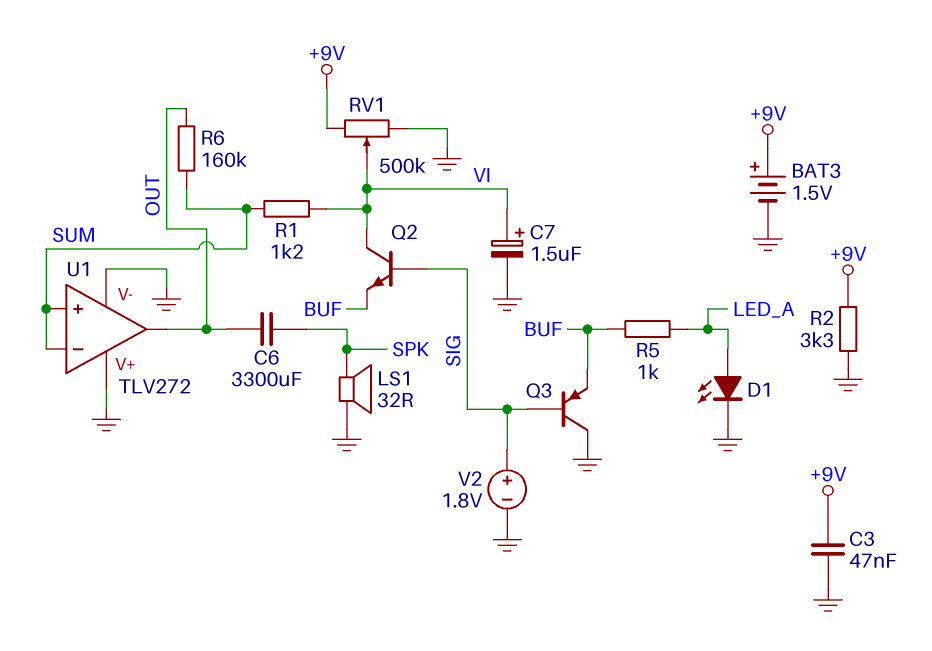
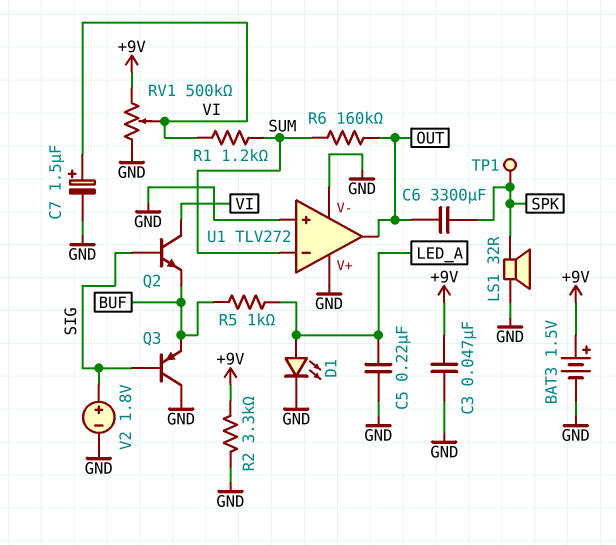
C5: none -> 220nF (GND, LED_A)
TP1: none -> test point (SPK)
U1 pin in+: SUM -> GND

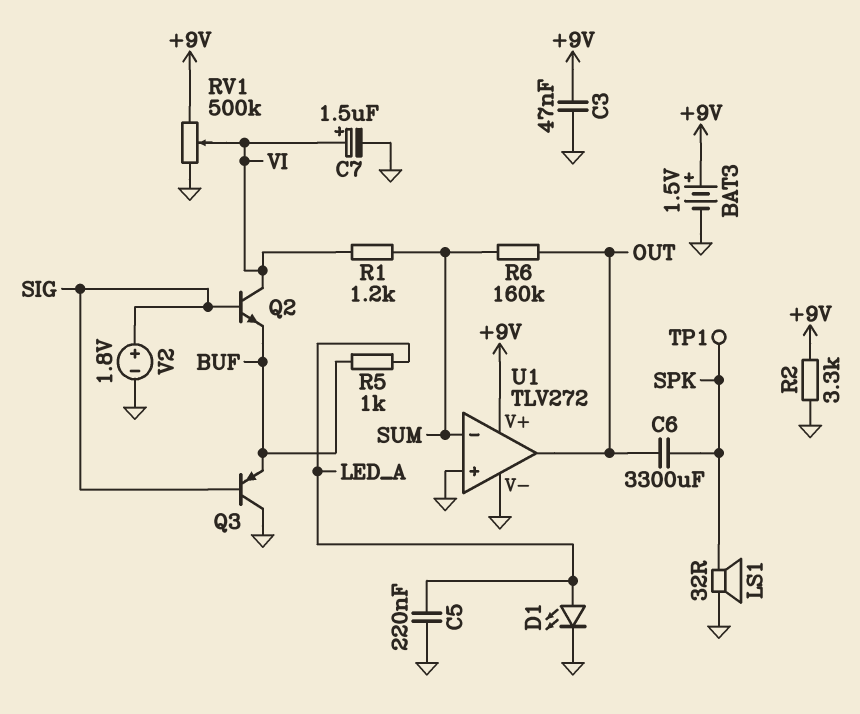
U1 pin V+: GND -> +9V

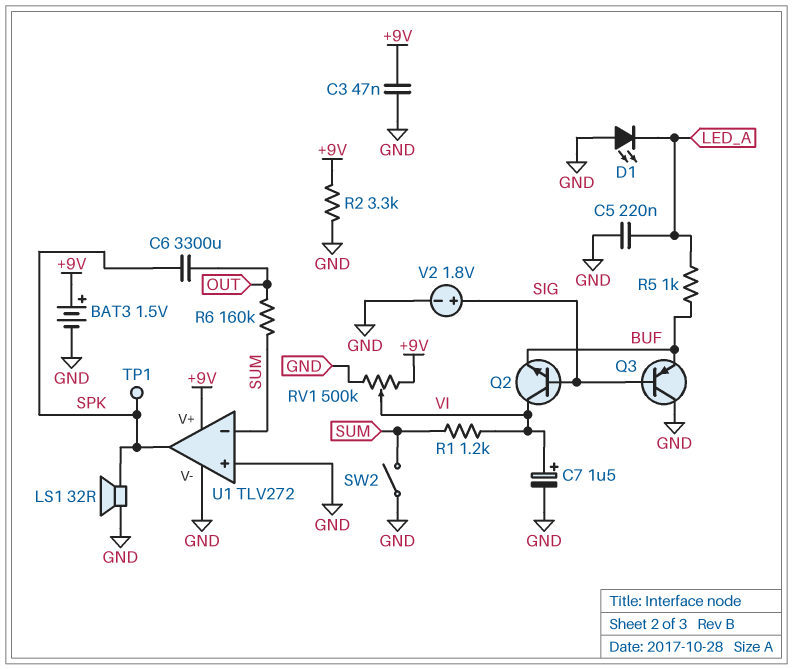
D1: LED (A LED_A, K GND) -> LED (A GND, K LED_A)
SW2: none -> switch (GND, SUM)
U1 pin out: OUT -> SPK

